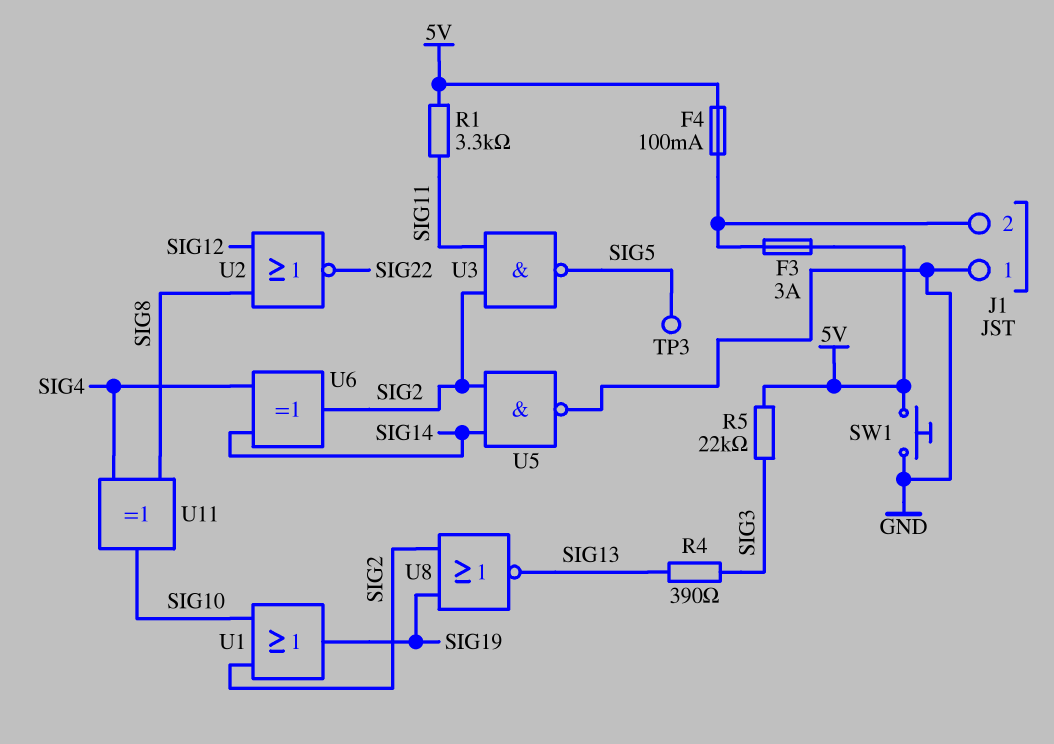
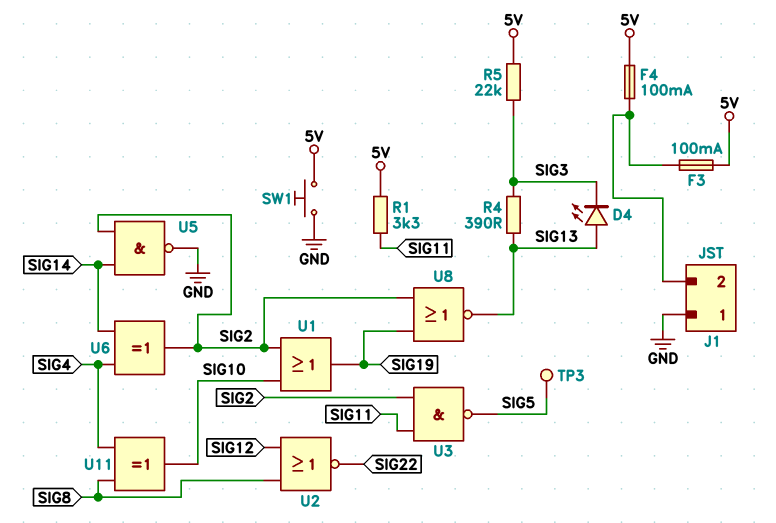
D4: none -> LED (A SIG13, K SIG3)
F3: 3A (5V, J1/2) -> 100mA (5V, J1/2)

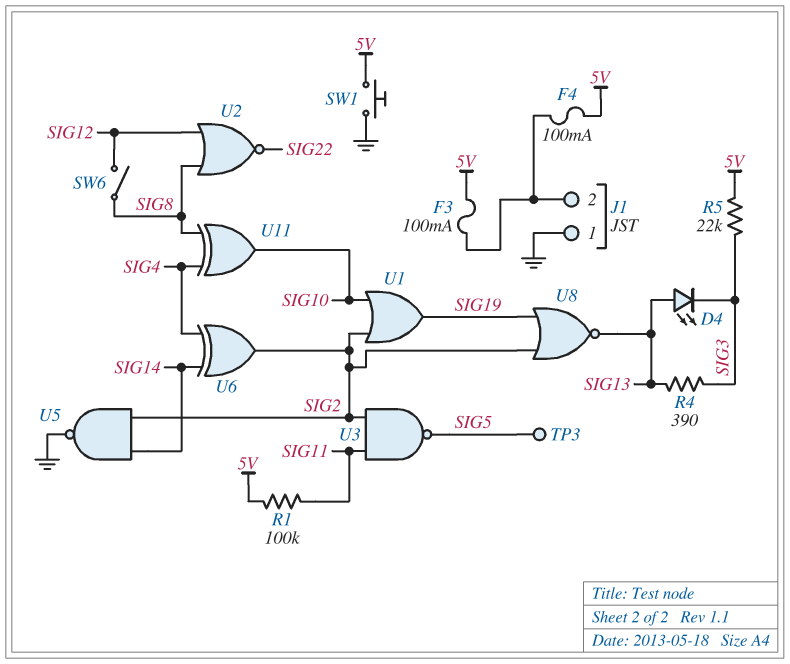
R1: 3.3k (5V, SIG11) -> 100k (5V, SIG11)
SW6: none -> switch (SIG8, SIG12)

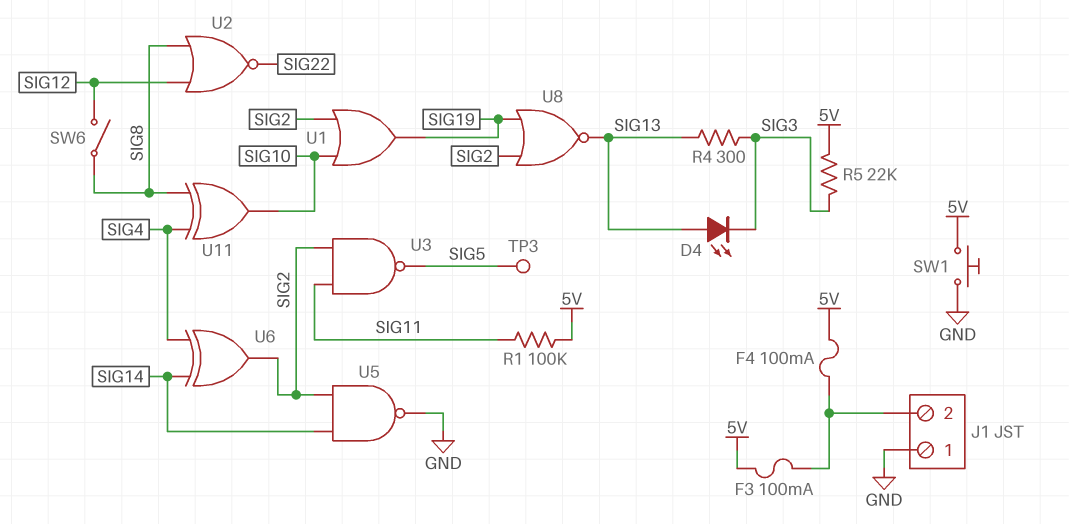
R4: 390 (SIG3, SIG13) -> 300 (SIG3, SIG13)

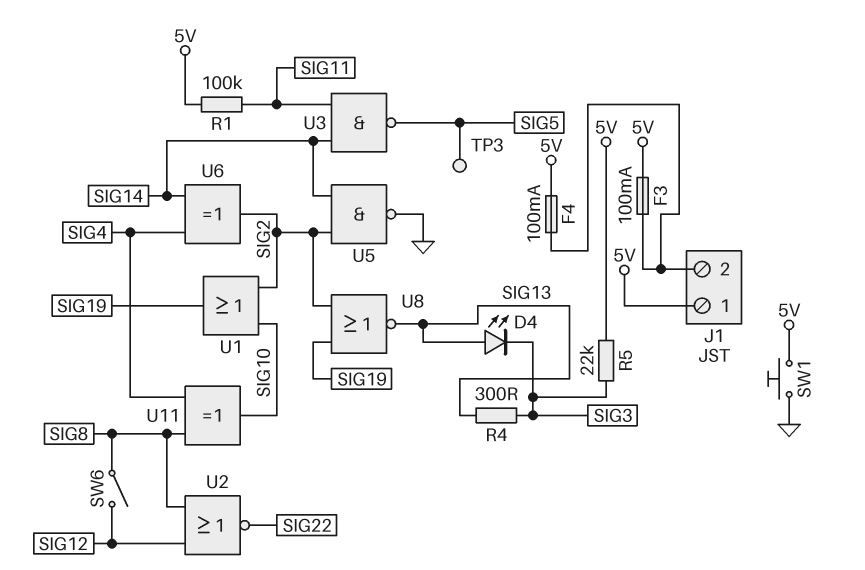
J1 pin 1: GND -> 5V
U3: NAND (in SIG2, in SIG11, out SIG5) -> NAND (in SIG11, in SIG14, out SIG5)

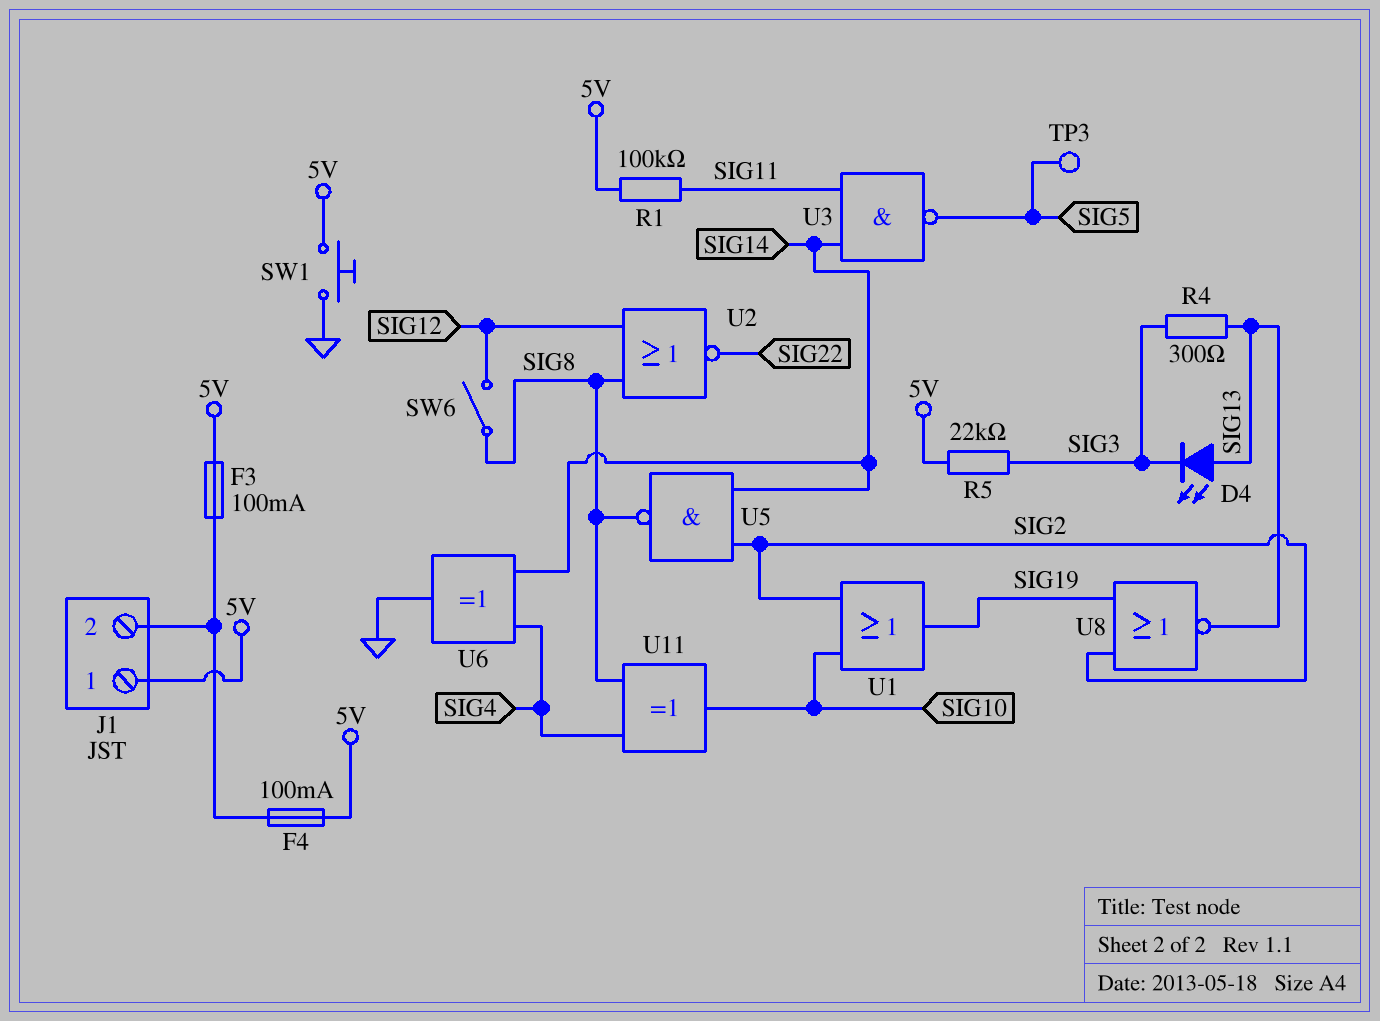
U5: NAND (in SIG2, in SIG14, out GND) -> NAND (in SIG2, in SIG14, out SIG8)
U6: XOR (in SIG4, in SIG14, out SIG2) -> XOR (in SIG4, in SIG14, out GND)

